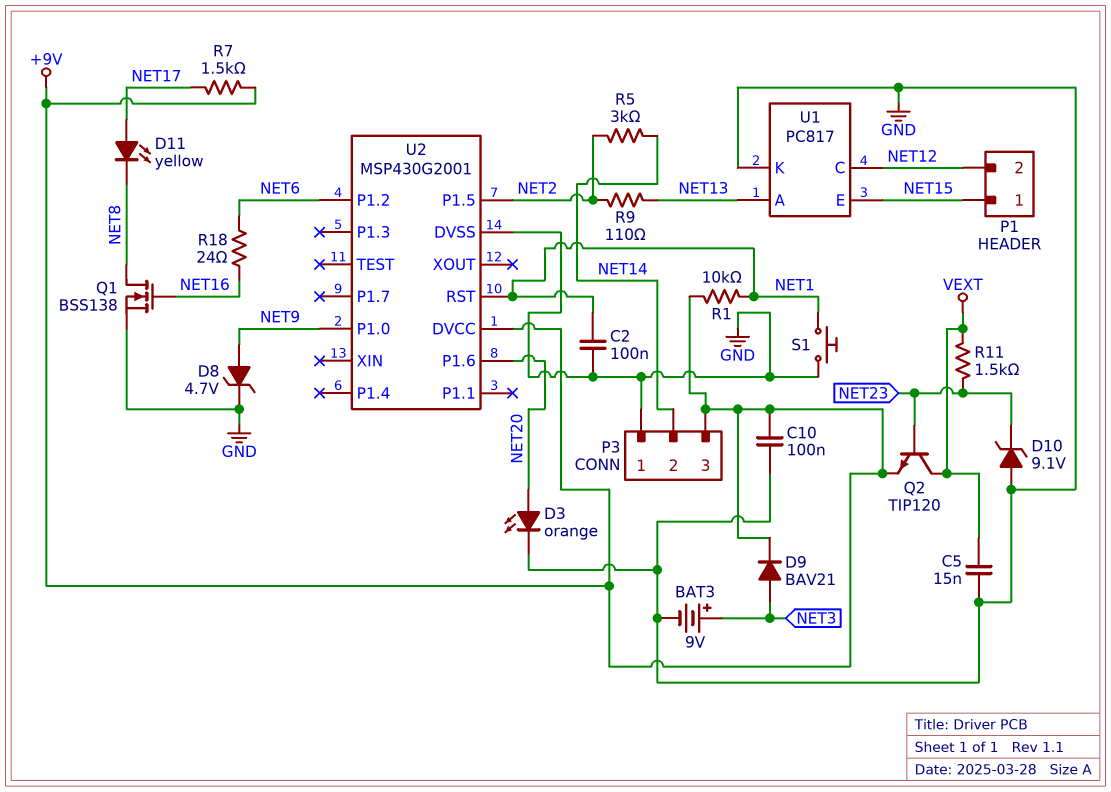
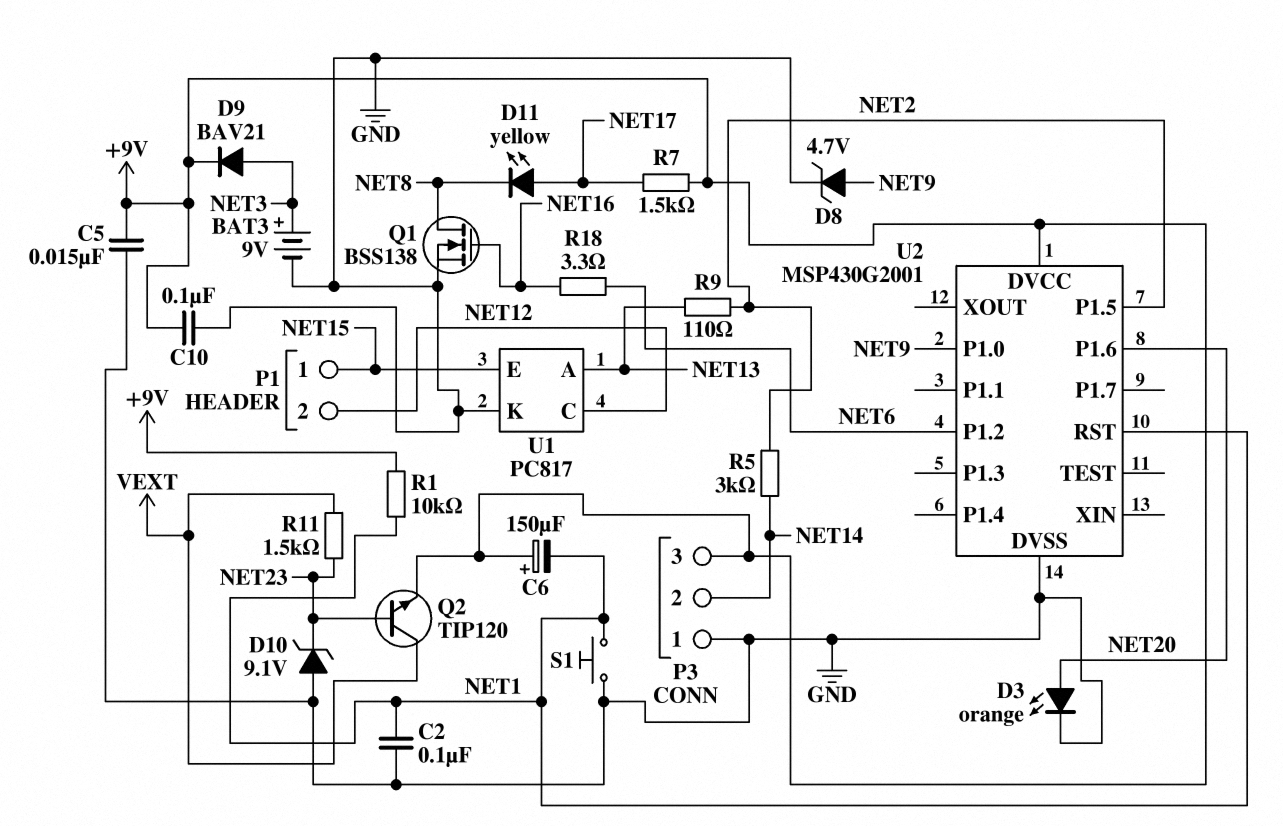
C5: 15nF (GND, VEXT) -> 15nF (+9V, GND)
C6: none -> 150uF (plus +9V, minus NET1)
R18: 24 (NET6, NET16) -> 3.3 (NET6, NET16)

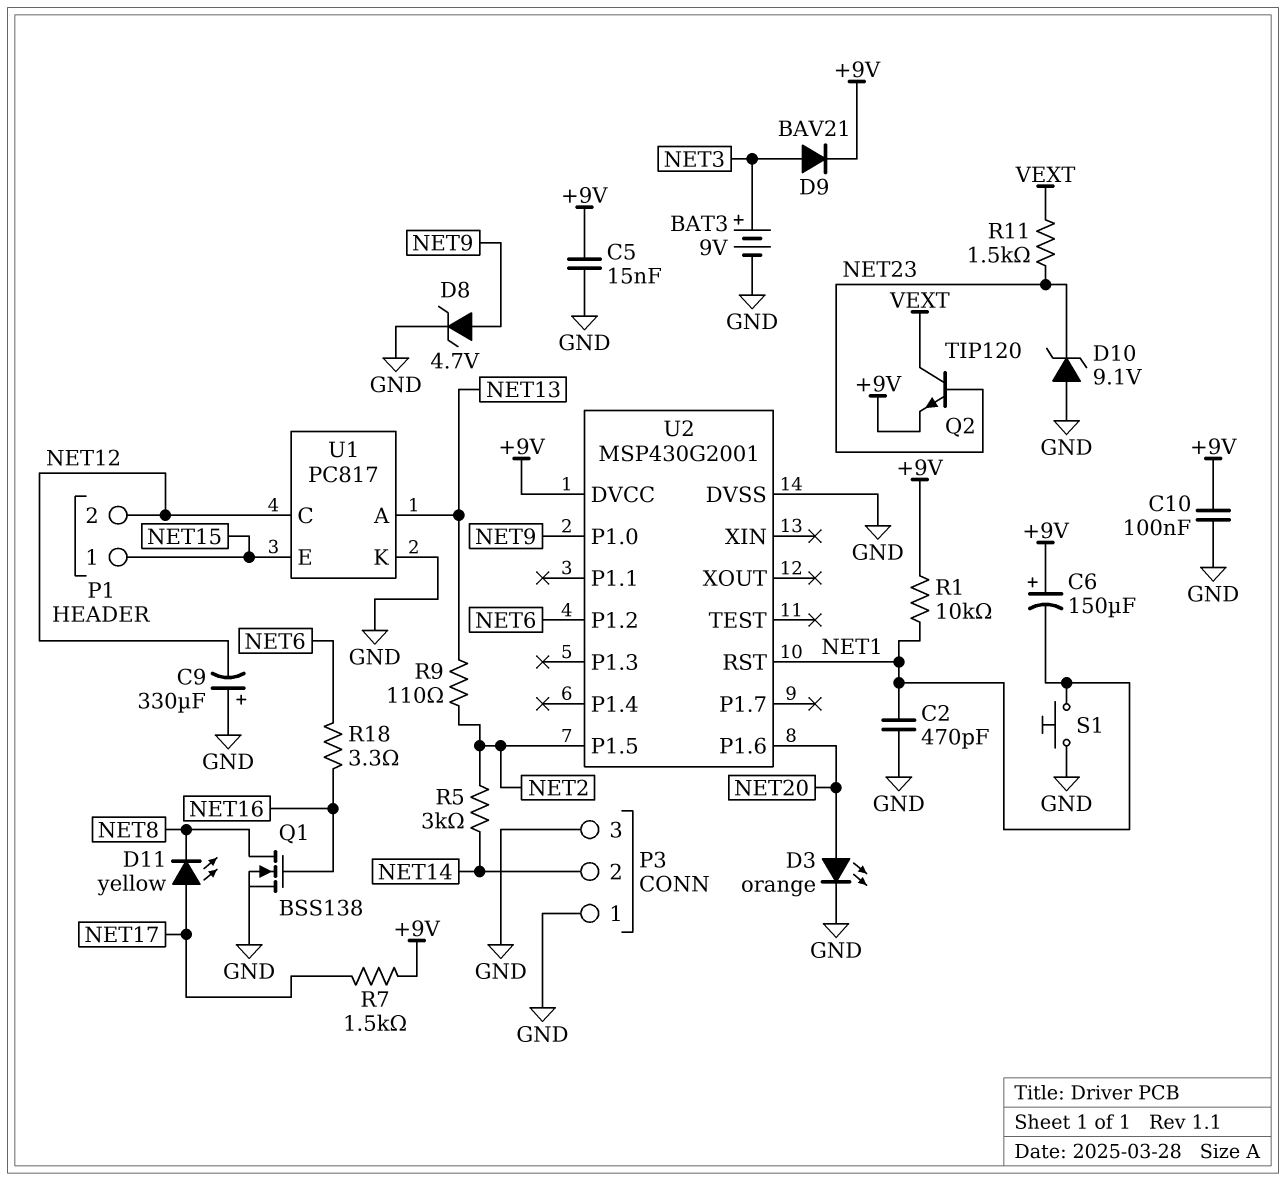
C2: 100nF (GND, NET1) -> 470pF (GND, NET1)
C9: none -> 330uF (plus GND, minus NET12)
P3 pin 3: +9V -> GND

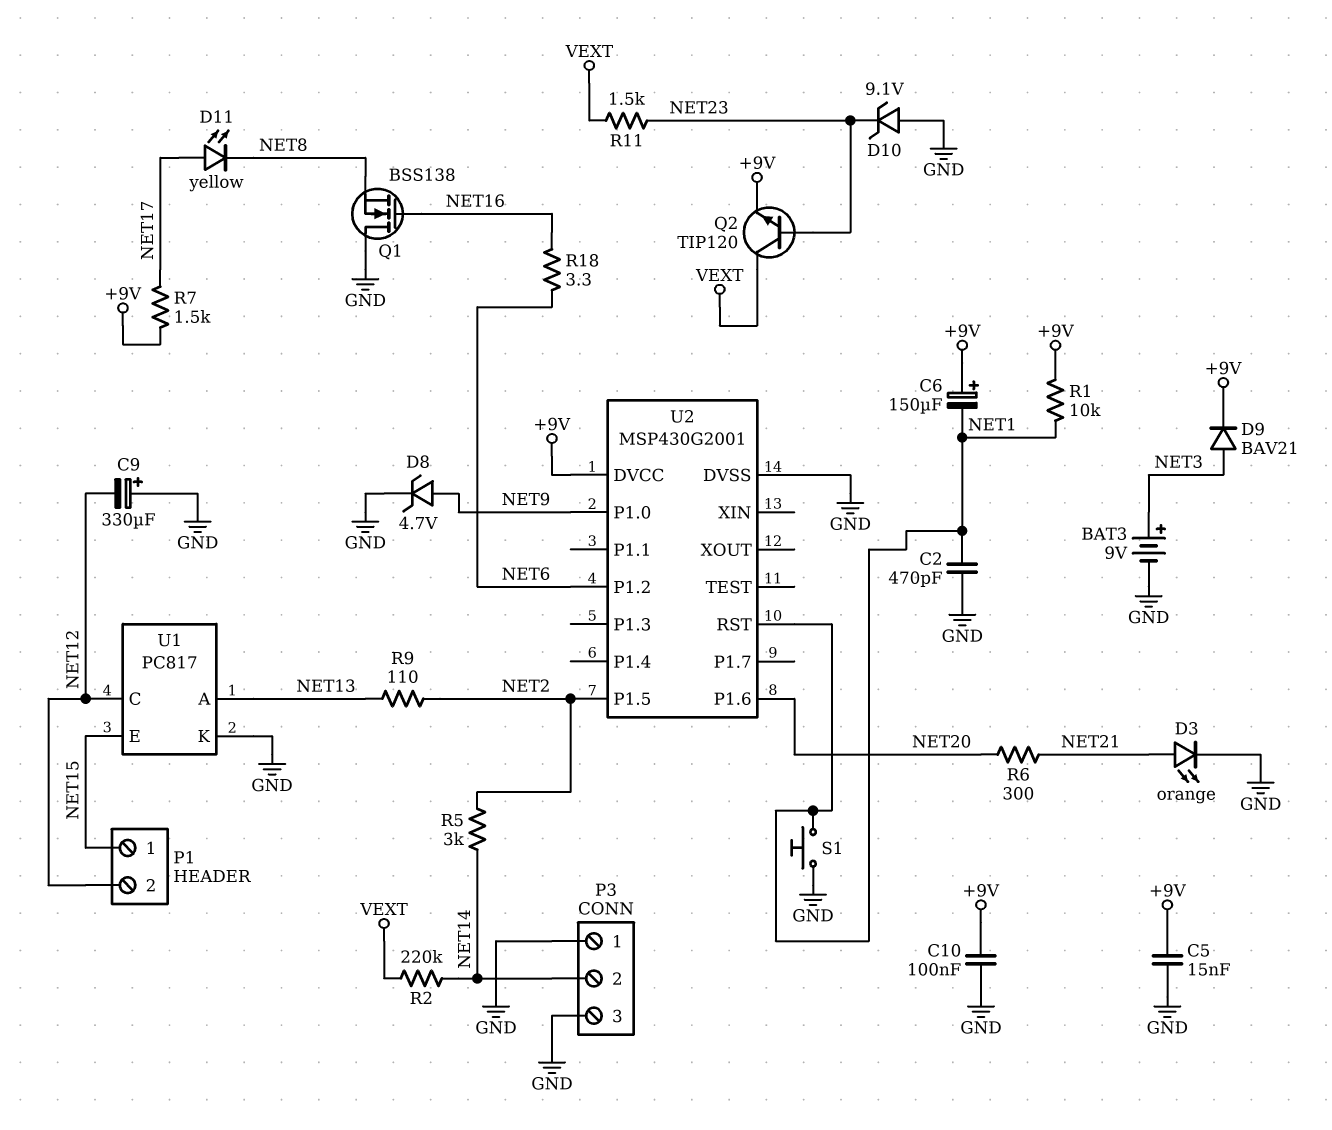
D3: LED orange (A NET20, K GND) -> LED orange (A NET21, K GND)
Q1: NMOS BSS138 (G NET16, D NET8, S GND) -> NMOS BSS138 (G NET16, D GND, S NET8)
R2: none -> 220k (NET14, VEXT)
R6: none -> 300 (NET20, NET21)

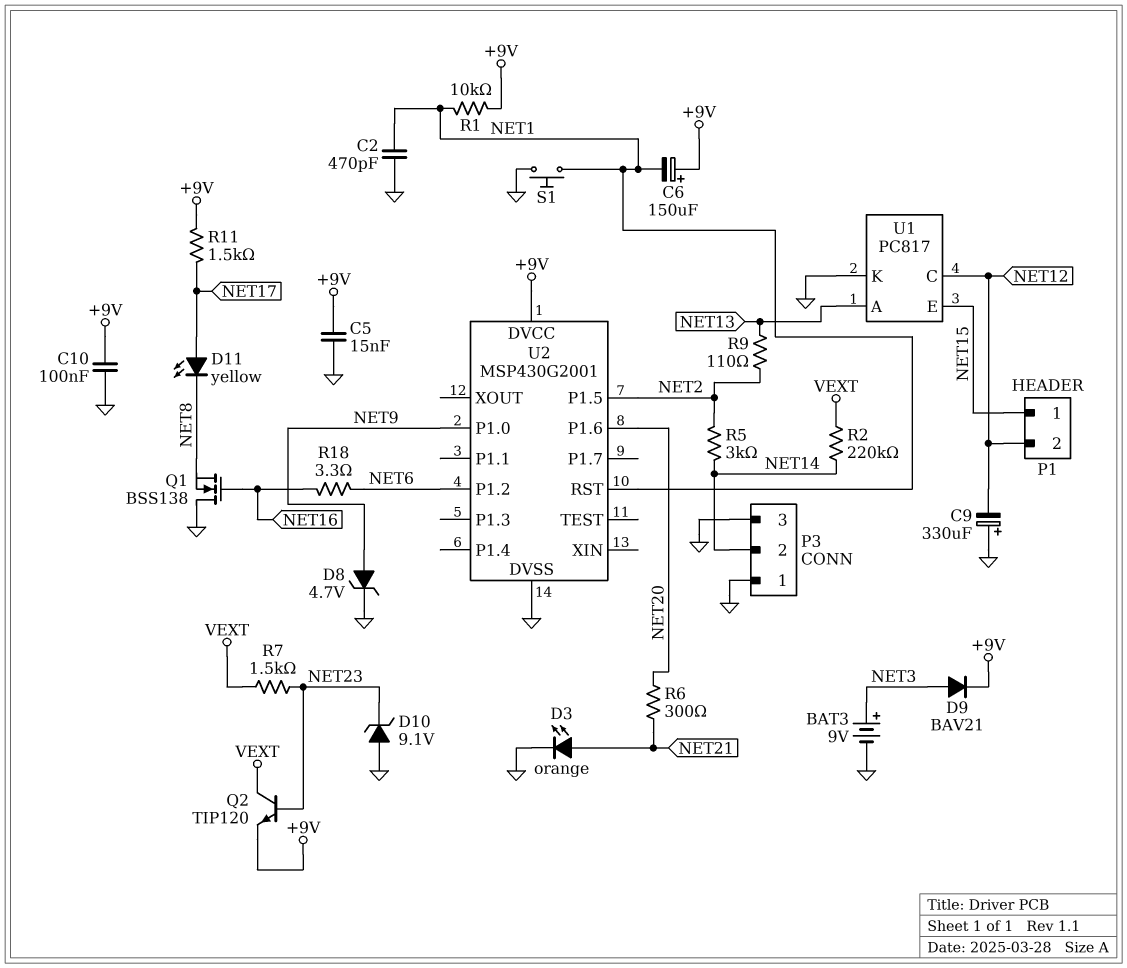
R7: 1.5k (+9V, NET17) -> 1.5k (NET23, VEXT)
R11: 1.5k (NET23, VEXT) -> 1.5k (+9V, NET17)

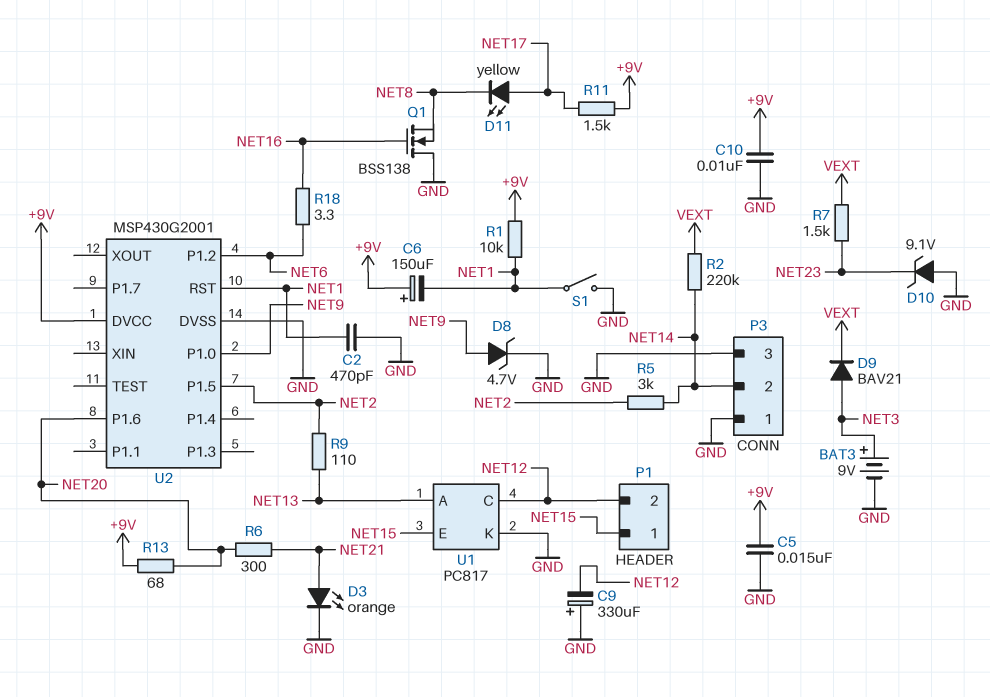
C10: 100nF (+9V, GND) -> 10nF (+9V, GND)
D9: diode BAV21 (A NET3, K +9V) -> diode BAV21 (A NET3, K VEXT)
Q2: NPN TIP120 (B NET23, C VEXT, E +9V) -> none
R13: none -> 68 (+9V, NET20)
S1: button (GND, NET1) -> switch (GND, NET1)

